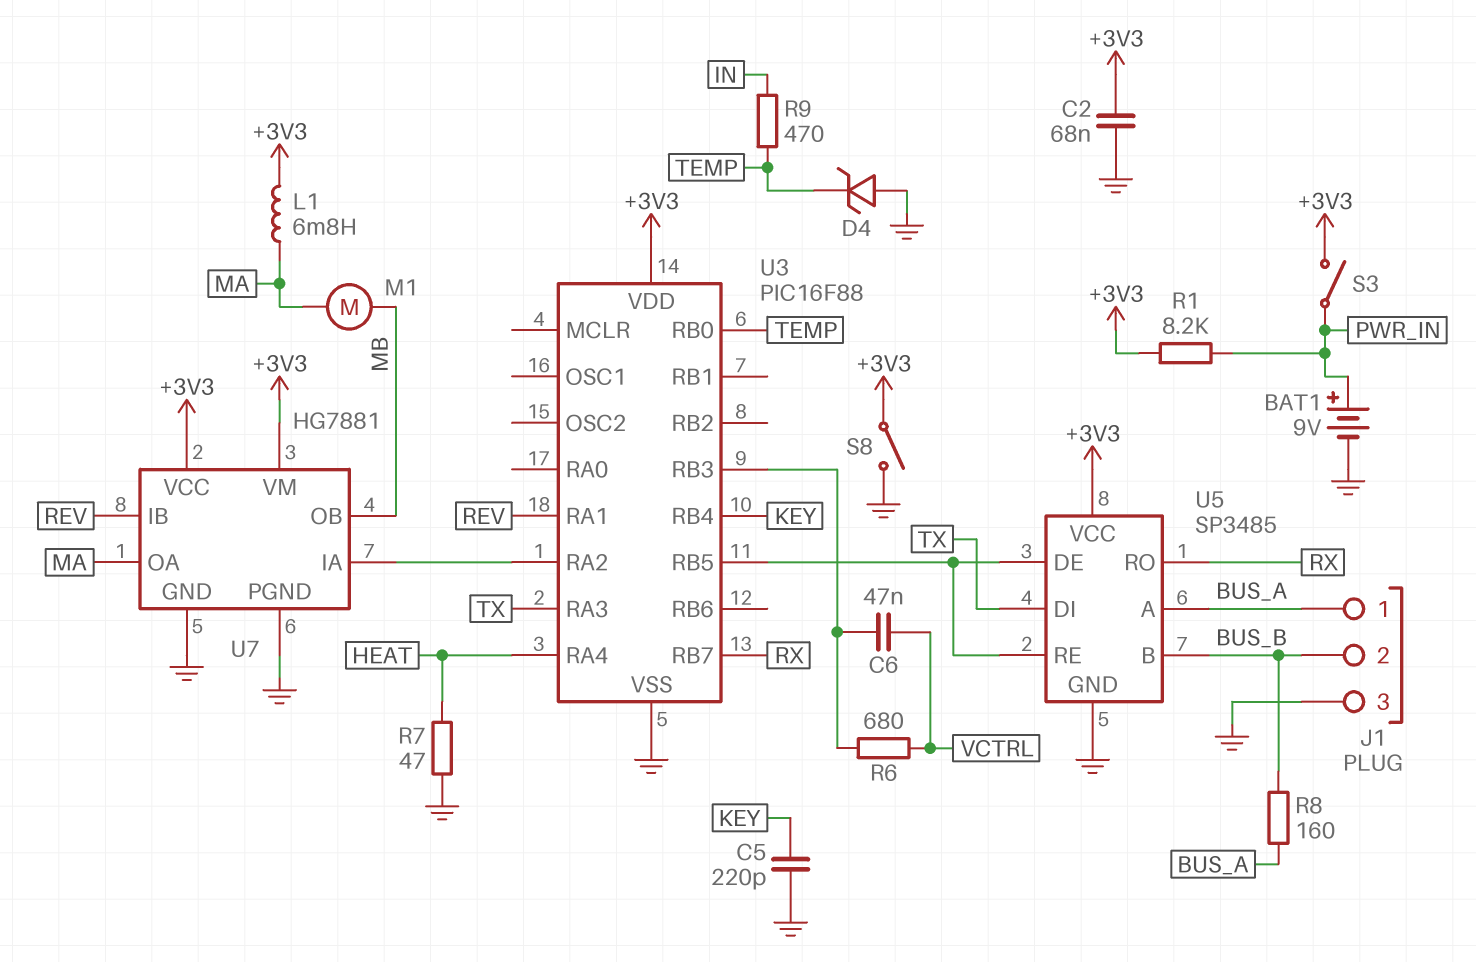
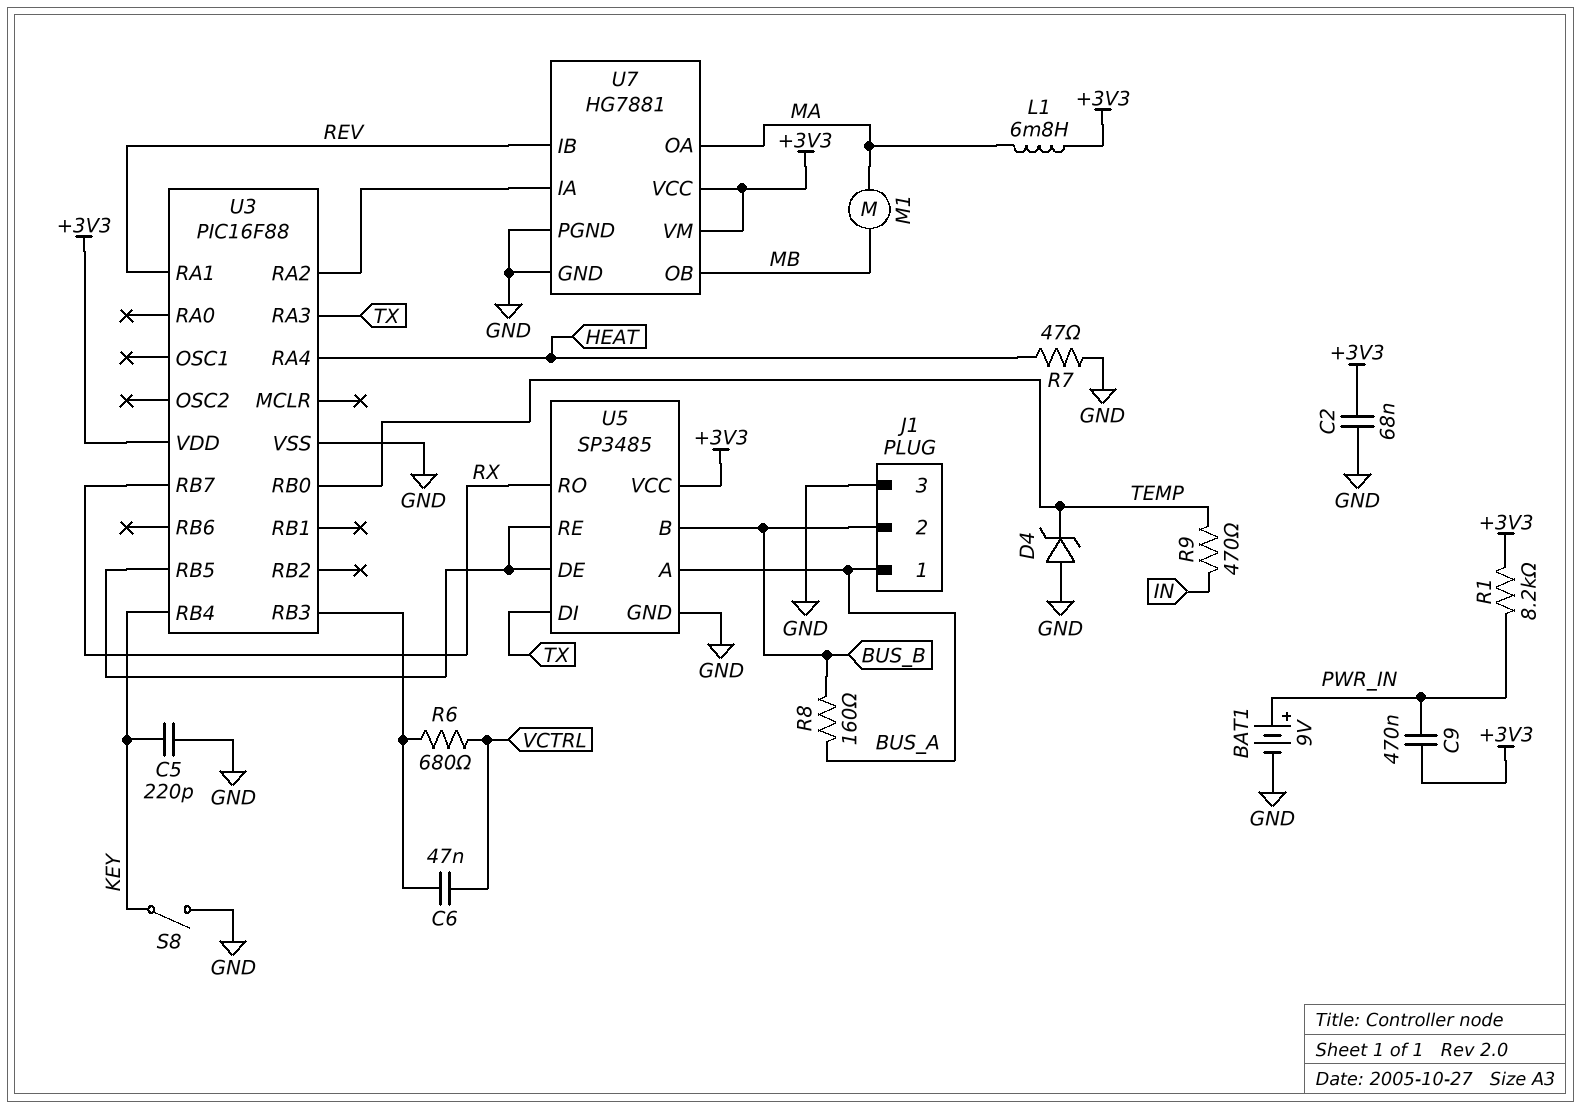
C9: none -> 470nF (+3V3, PWR_IN)
S3: switch (+3V3, PWR_IN) -> none
S8: switch (+3V3, GND) -> switch (GND, KEY)

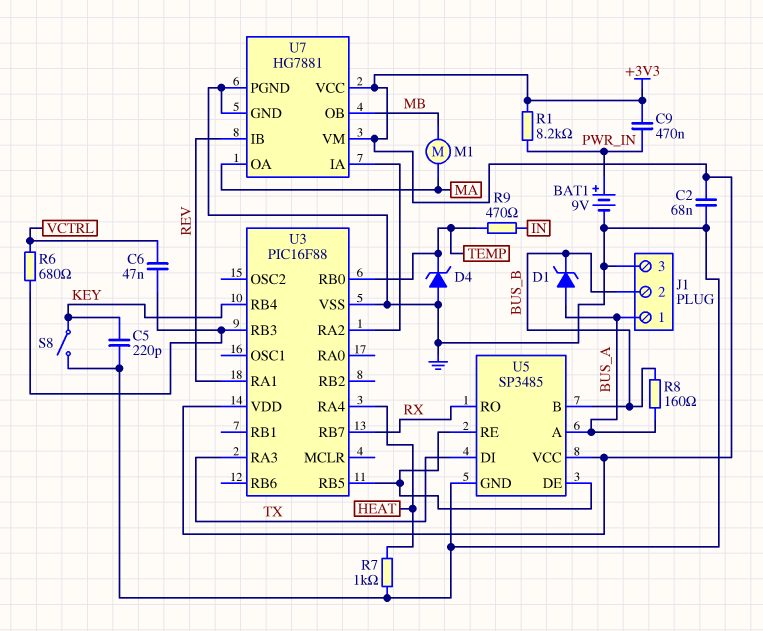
D1: none -> zener (A BUS_A, K BUS_B)
L1: 6.8mH (+3V3, MA) -> none
R7: 47 (GND, HEAT) -> 1k (GND, HEAT)

